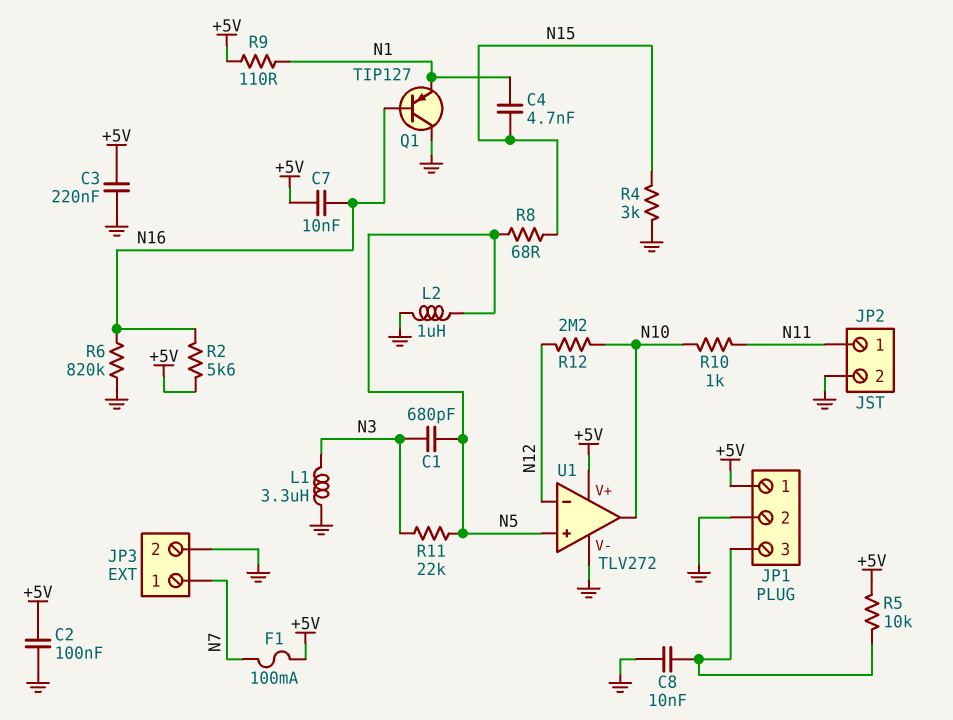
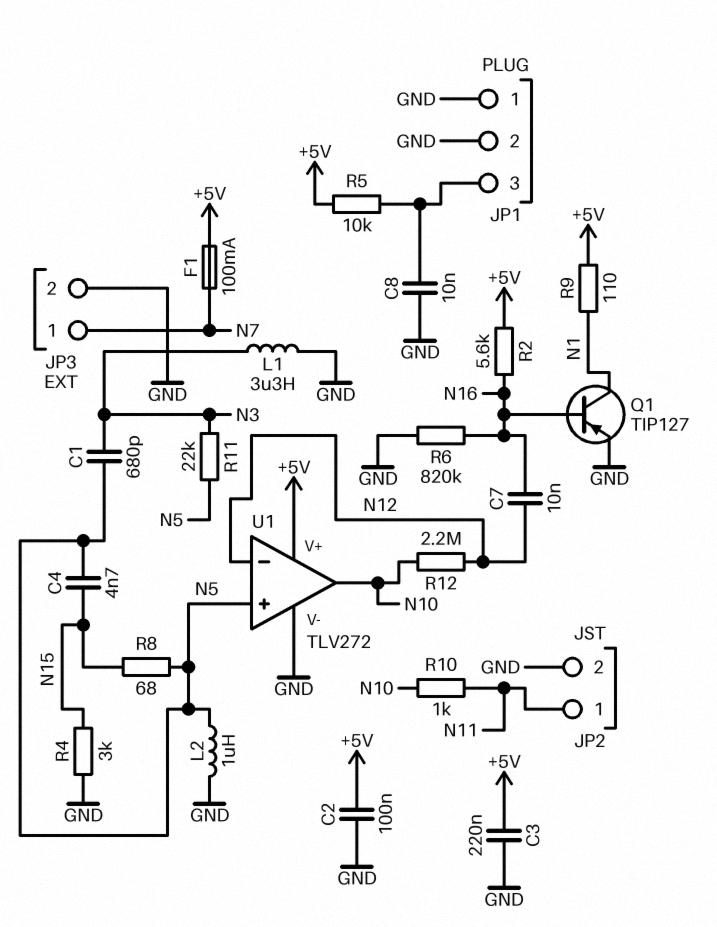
C4: 4.7nF (N1, N15) -> 4.7nF (N5, N15)
C7: 10nF (+5V, N16) -> 10nF (N12, N16)
JP1 pin 1: +5V -> GND
Q1: PNP TIP127 (B N16, C GND, E N1) -> PNP TIP127 (B N16, C N1, E GND)

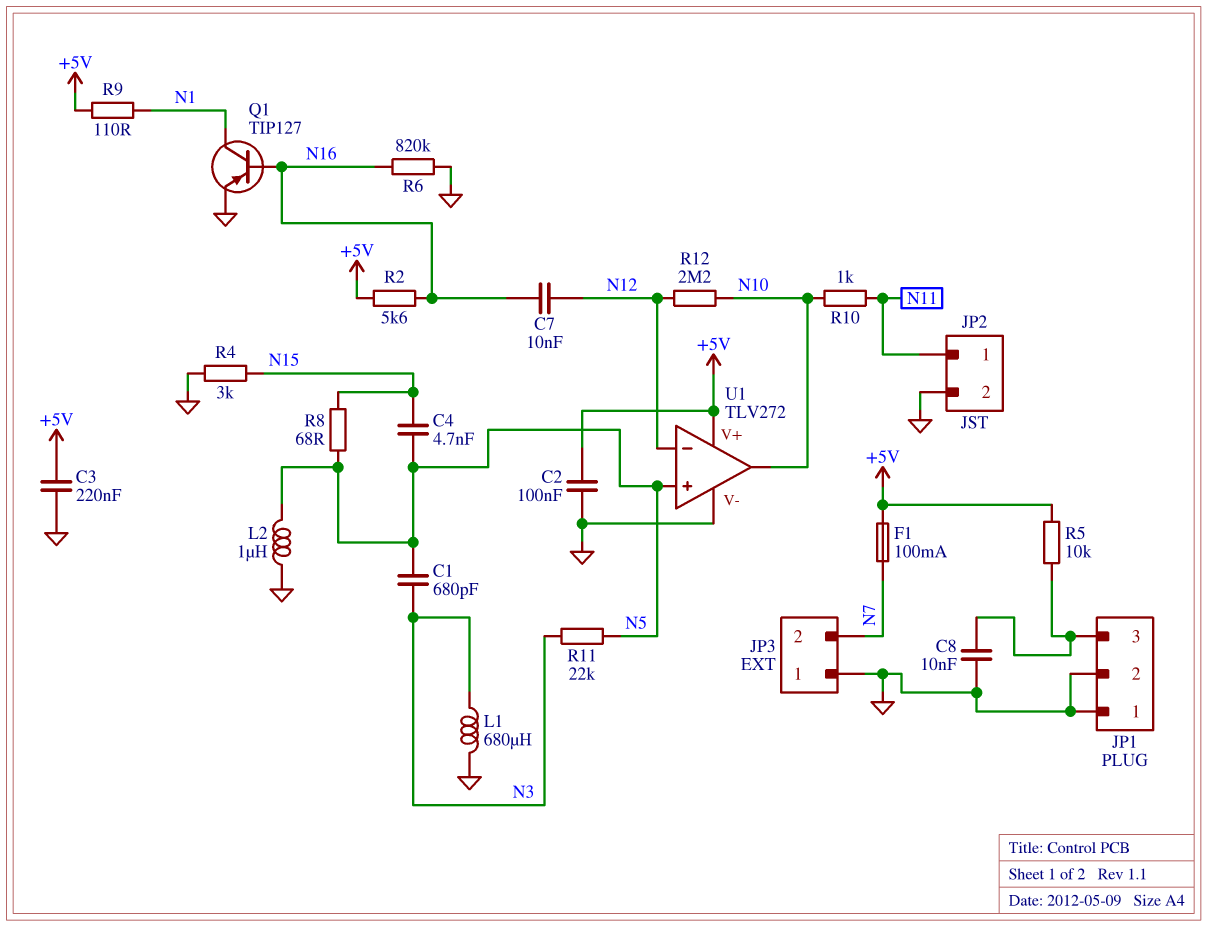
JP3 pin 1: N7 -> GND
JP3 pin 2: GND -> N7
L1: 3.3uH (GND, N3) -> 680uH (GND, N3)

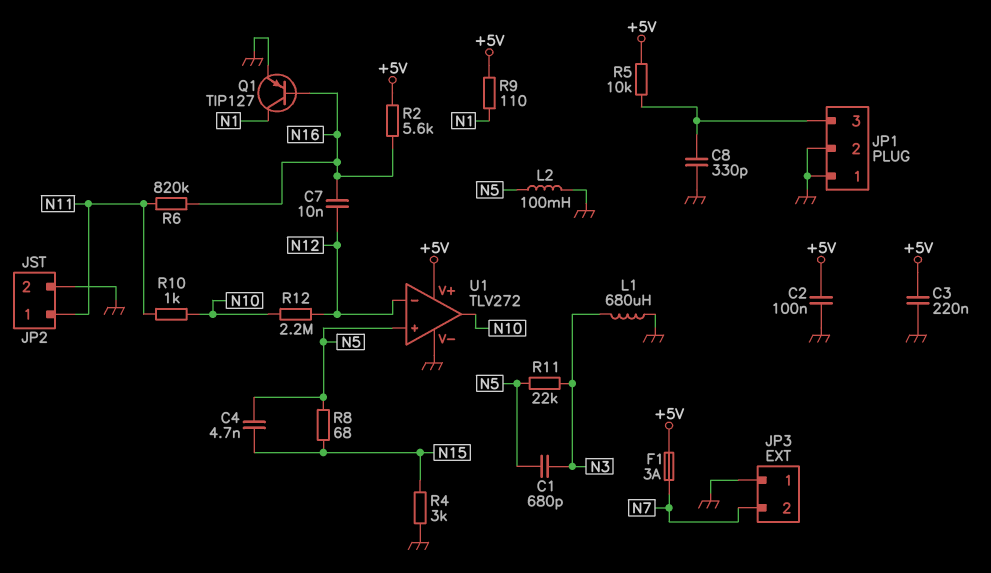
C8: 10nF (GND, JP1/3) -> 330pF (GND, JP1/3)
F1: 100mA (+5V, N7) -> 3A (+5V, N7)
L2: 1uH (GND, N5) -> 100mH (GND, N5)
R6: 820k (GND, N16) -> 820k (N11, N16)

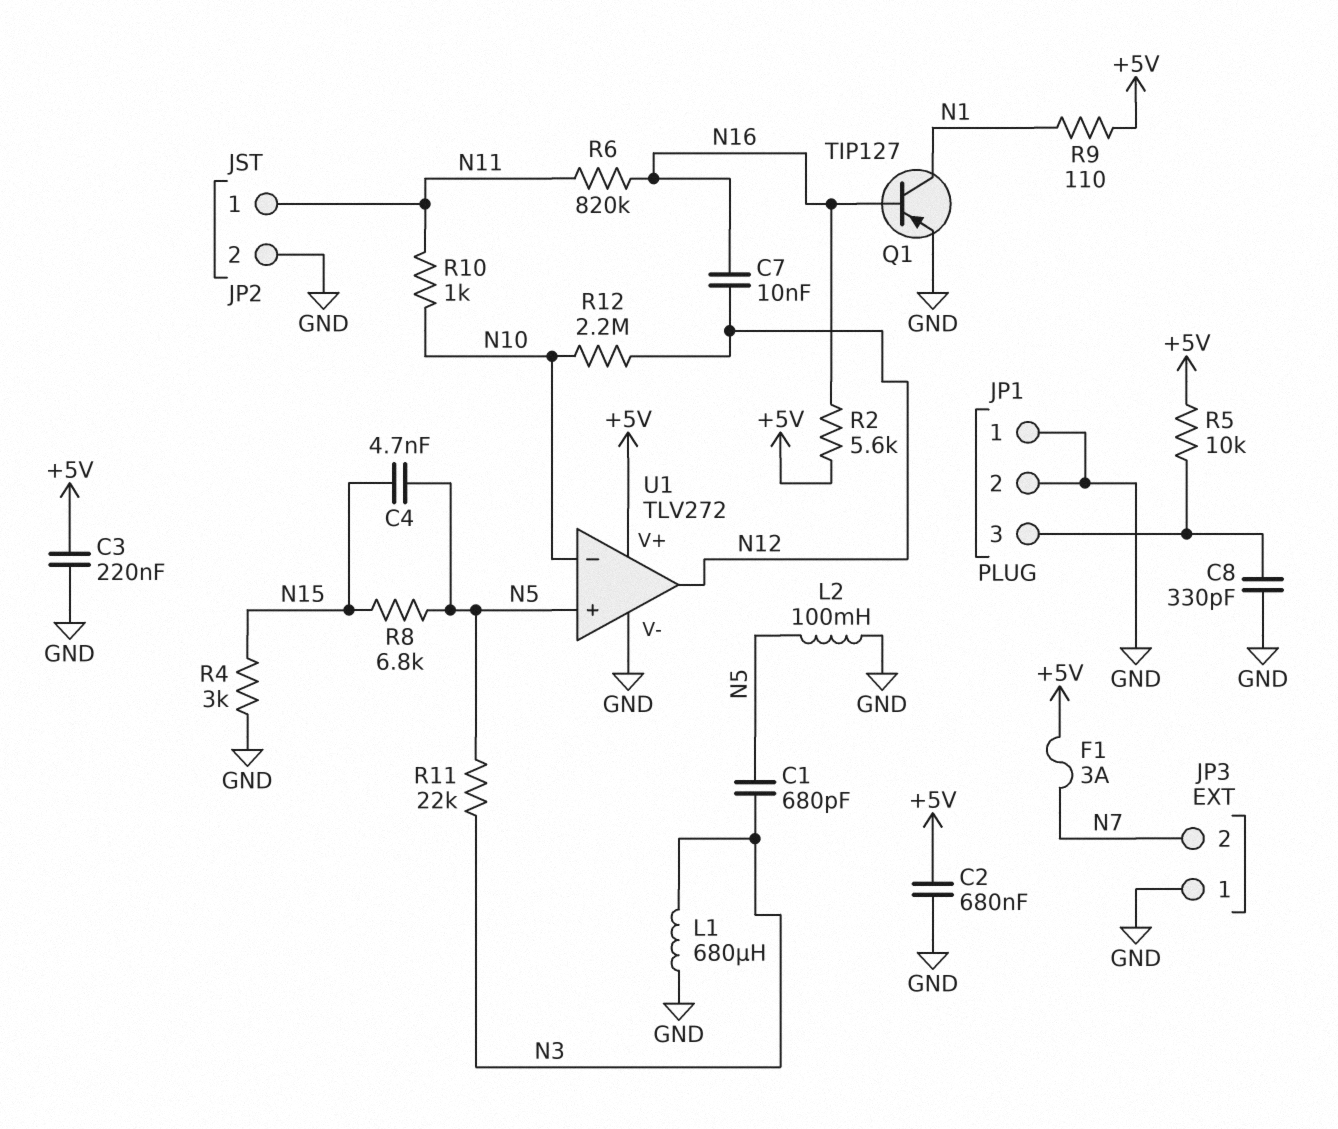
C2: 100nF (+5V, GND) -> 680nF (+5V, GND)
R8: 68 (N5, N15) -> 6.8k (N5, N15)
U1 pin in-: N12 -> N10
U1 pin out: N10 -> N12

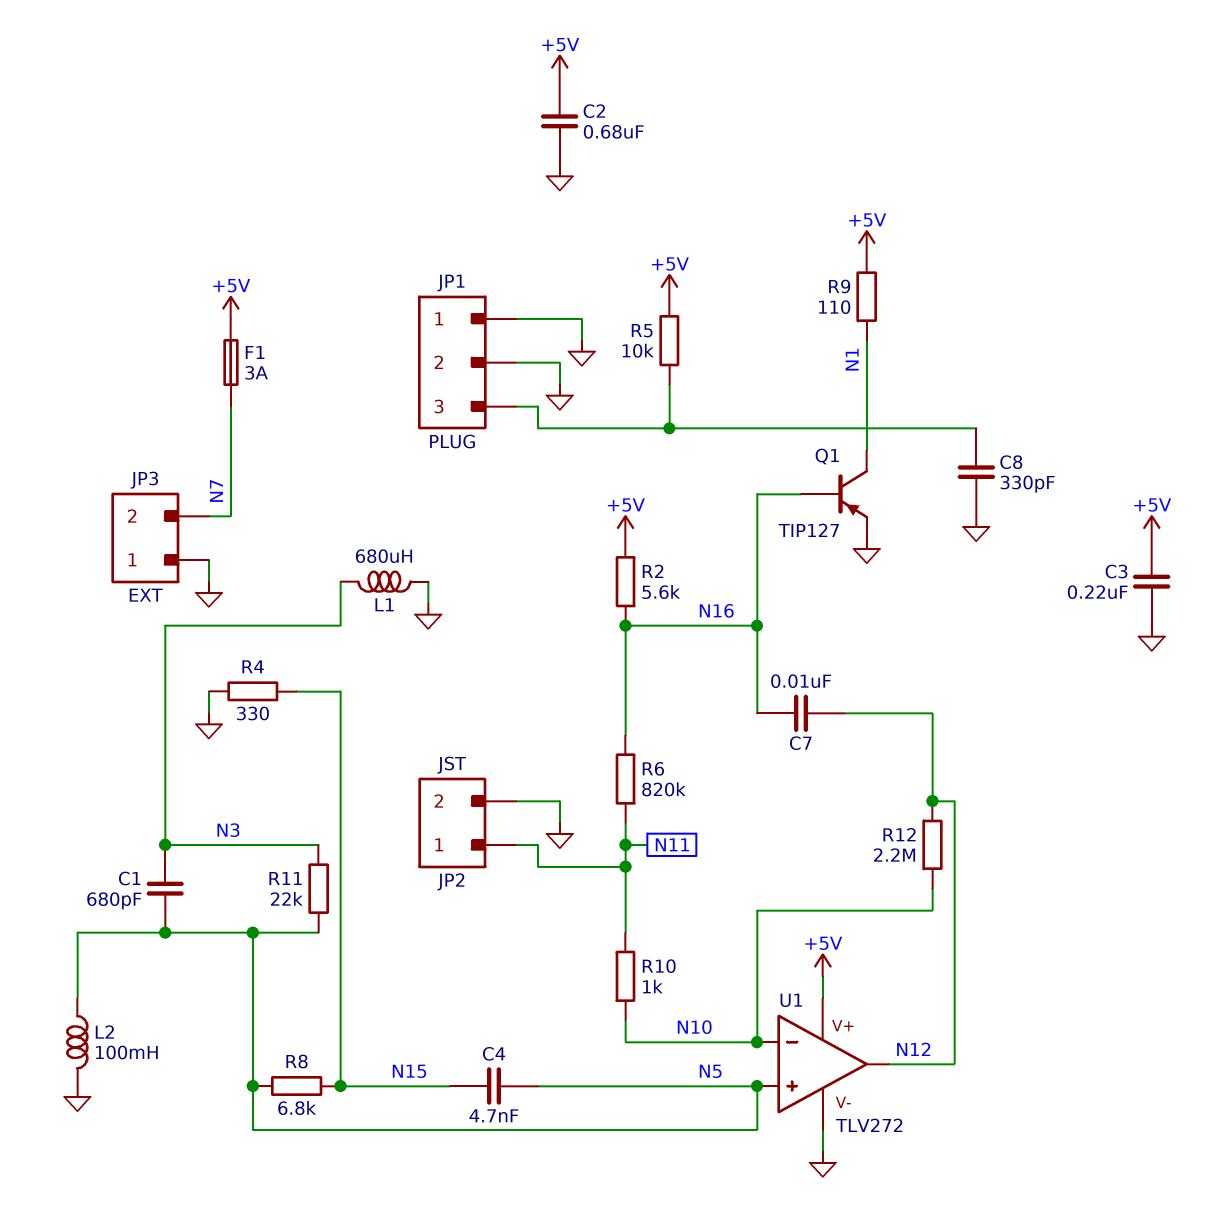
R4: 3k (GND, N15) -> 330 (GND, N15)

